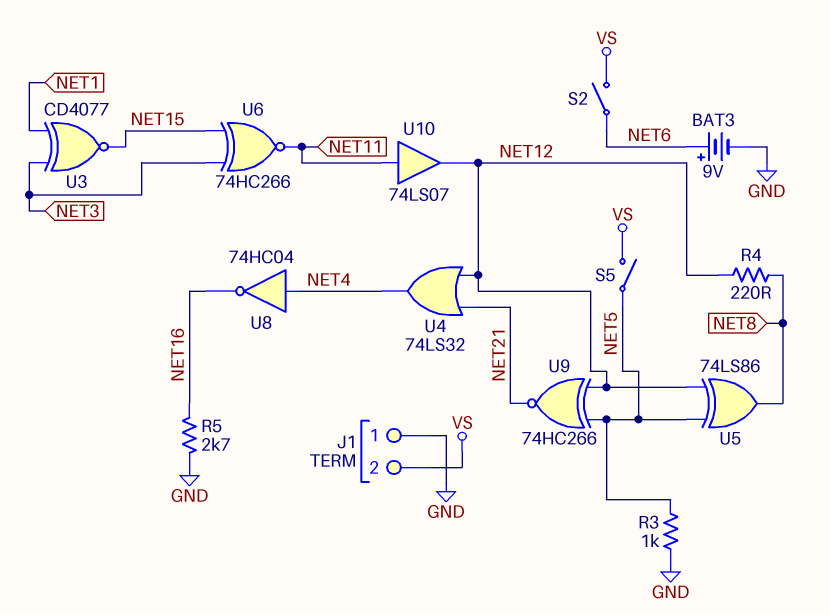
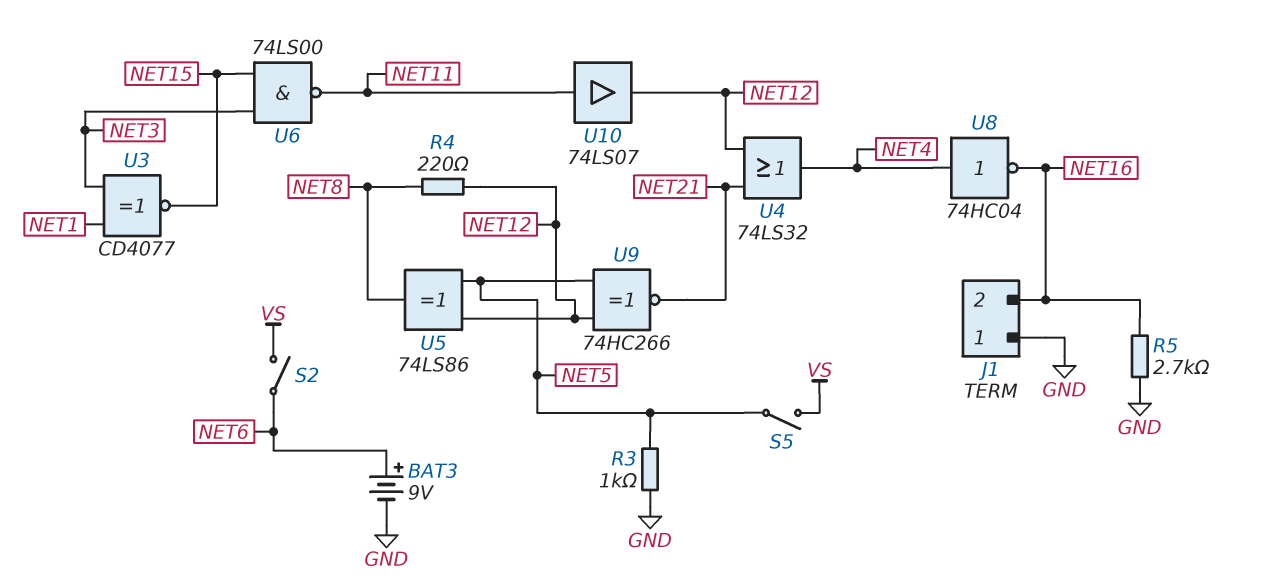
J1 pin 2: VS -> NET16
U6: XNOR 74HC266 (in NET3, in NET15, out NET11) -> NAND 74LS00 (in NET3, in NET15, out NET11)

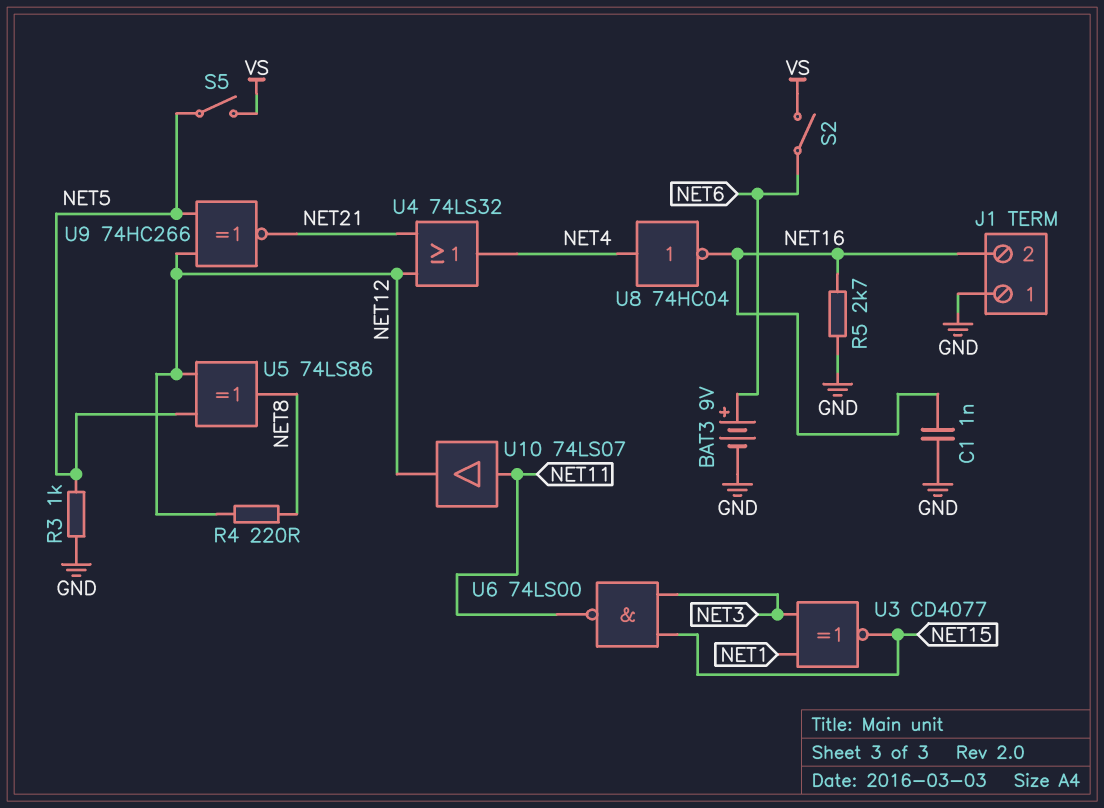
C1: none -> 1nF (GND, NET16)

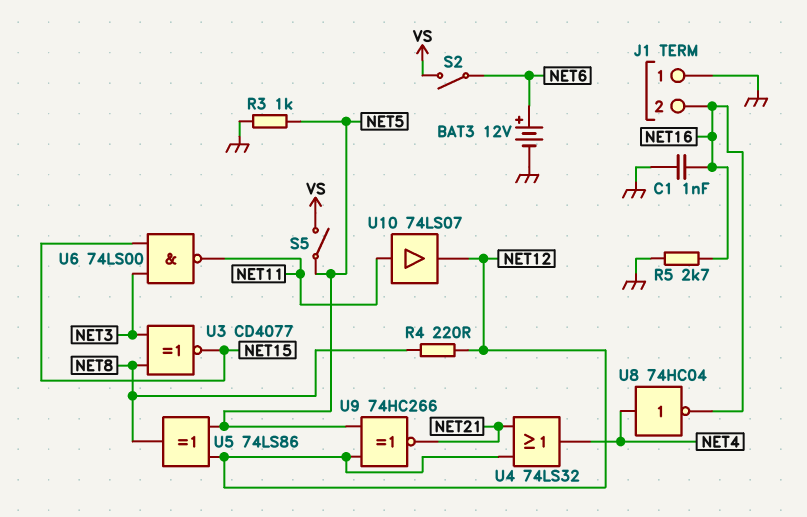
BAT3: 9V (plus NET6, minus GND) -> 12V (plus NET6, minus GND)
U3: XNOR CD4077 (in NET1, in NET3, out NET15) -> XNOR CD4077 (in NET3, in NET8, out NET15)

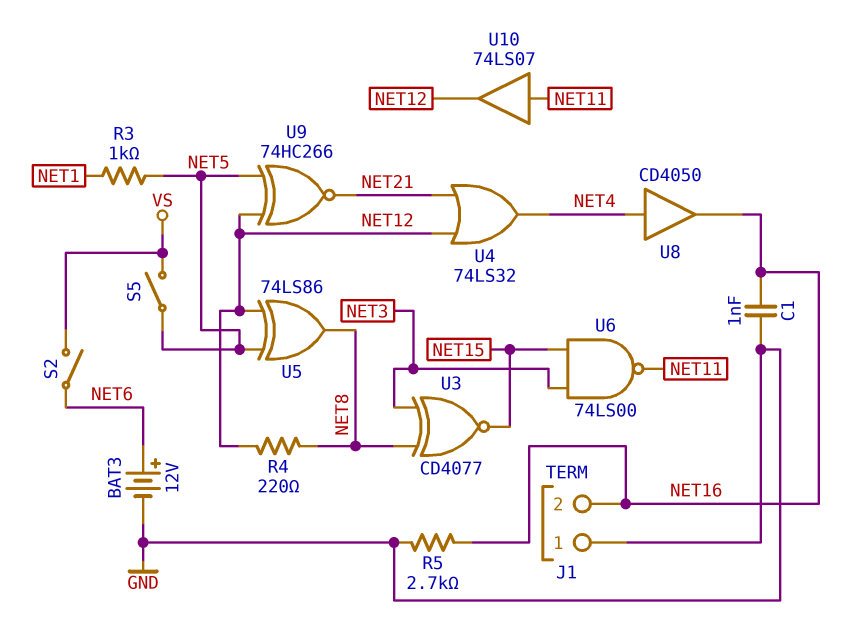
R3: 1k (GND, NET5) -> 1k (NET1, NET5)
U8: NOT 74HC04 (in NET4, out NET16) -> buffer CD4050 (in NET4, out NET16)

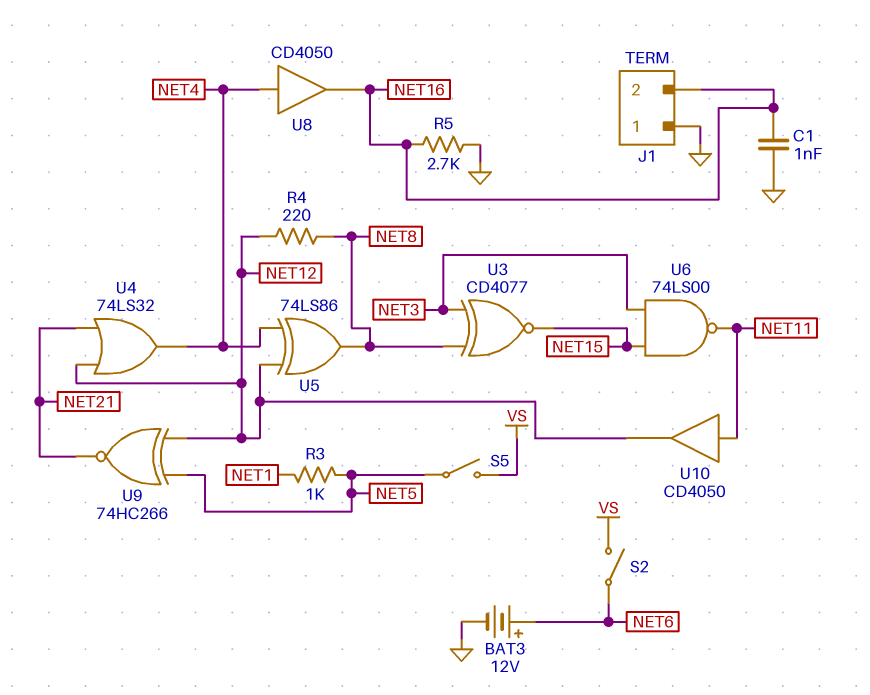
U5: XOR 74LS86 (in NET5, in NET12, out NET8) -> XOR 74LS86 (in NET4, in NET12, out NET8)
U10: buffer 74LS07 (in NET11, out NET12) -> buffer CD4050 (in NET11, out NET12)

